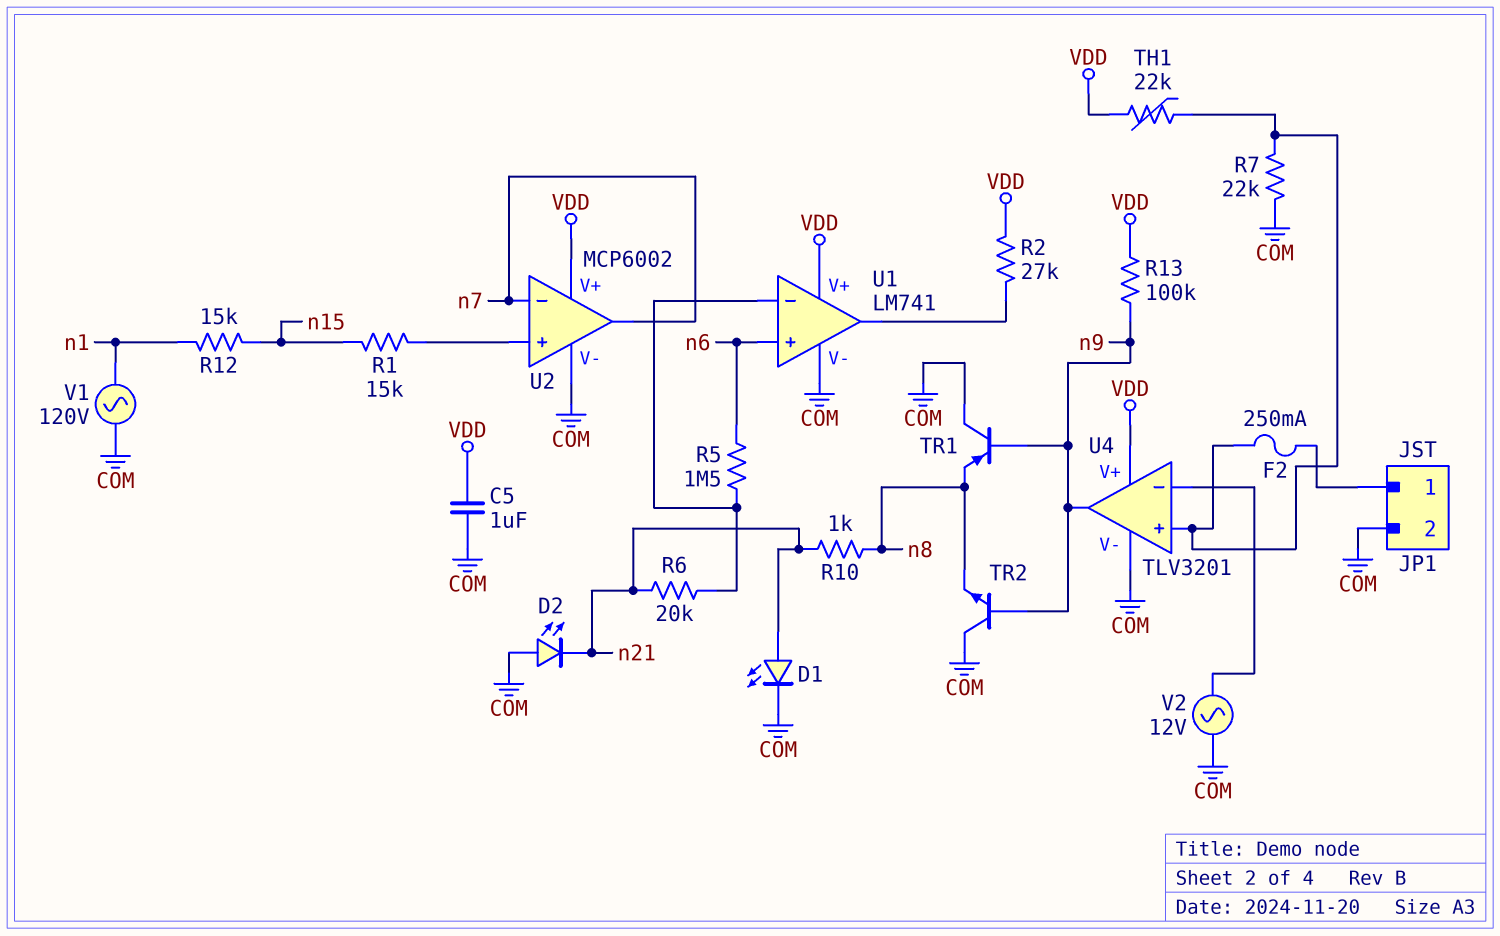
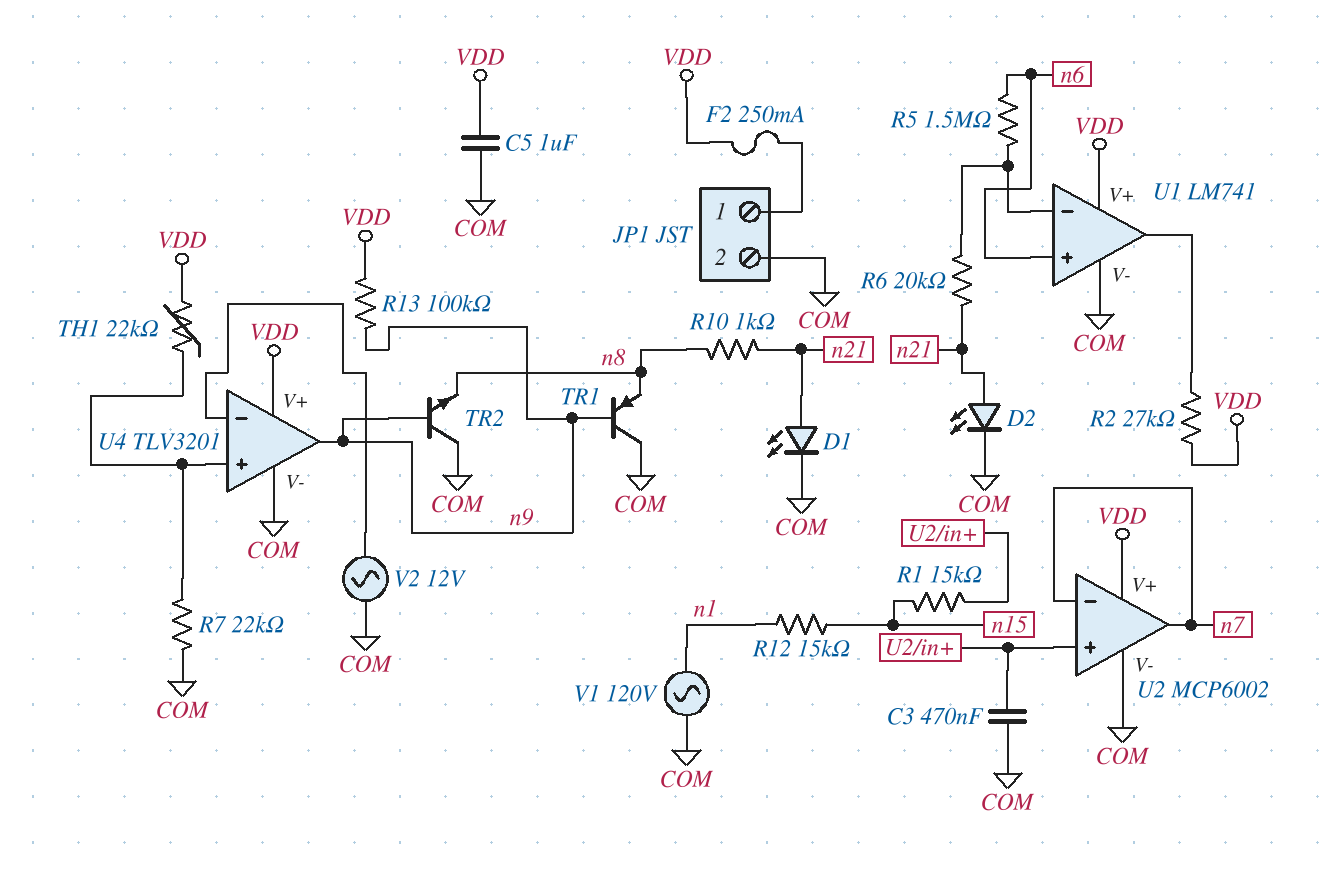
C3: none -> 470nF (COM, U2/in+)
D2: LED (A COM, K n21) -> LED (A n21, K COM)
F2: 250mA (JP1/1, U4/in+) -> 250mA (JP1/1, VDD)

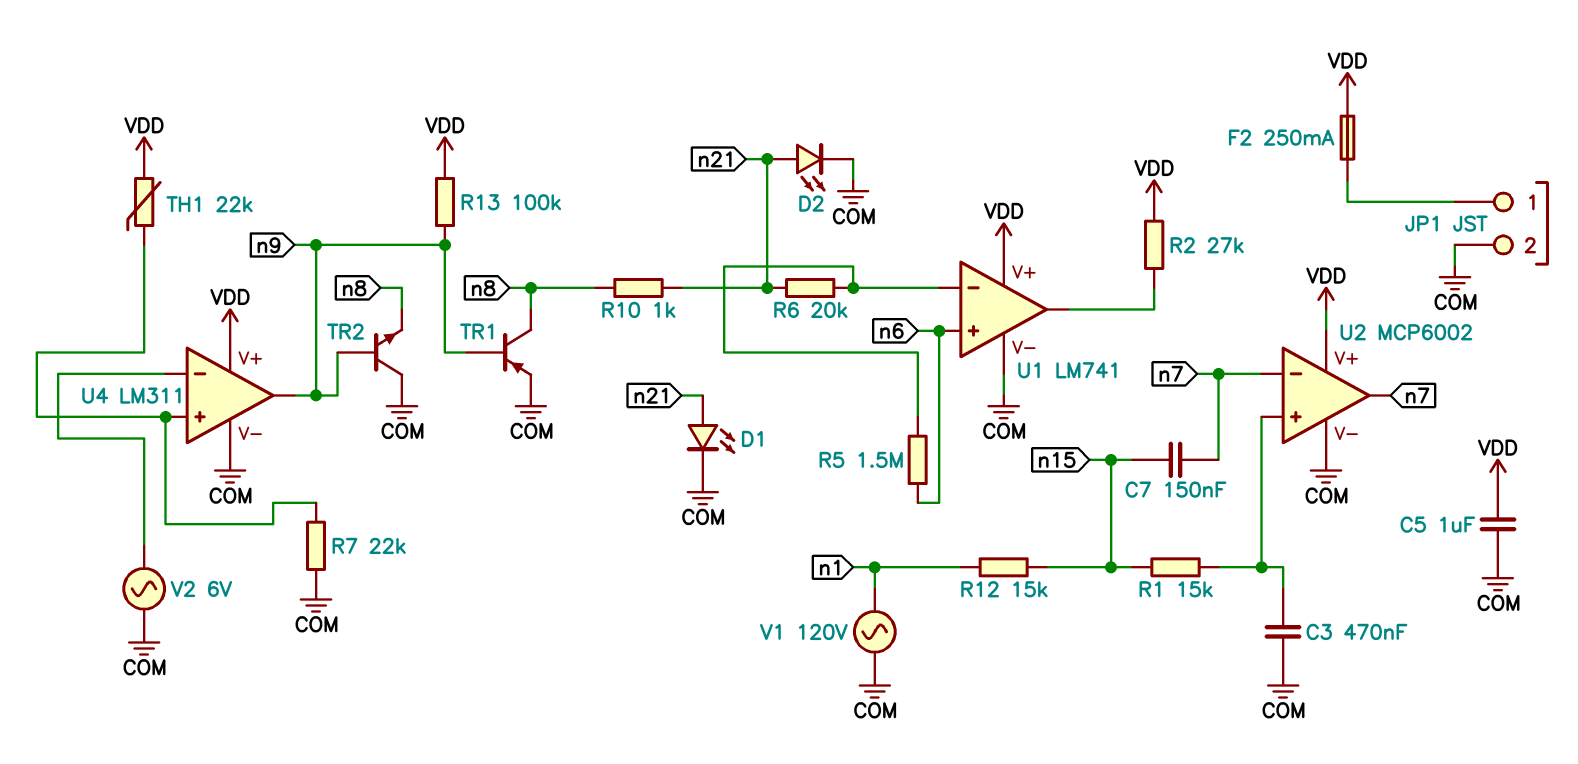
C7: none -> 150nF (n7, n15)
TR1: PNP (B n9, C COM, E n8) -> PNP (B n9, C n8, E COM)
U4: TLV3201 -> LM311
V2: AC 12V (COM, U4/in-) -> AC 6V (COM, U4/in-)

